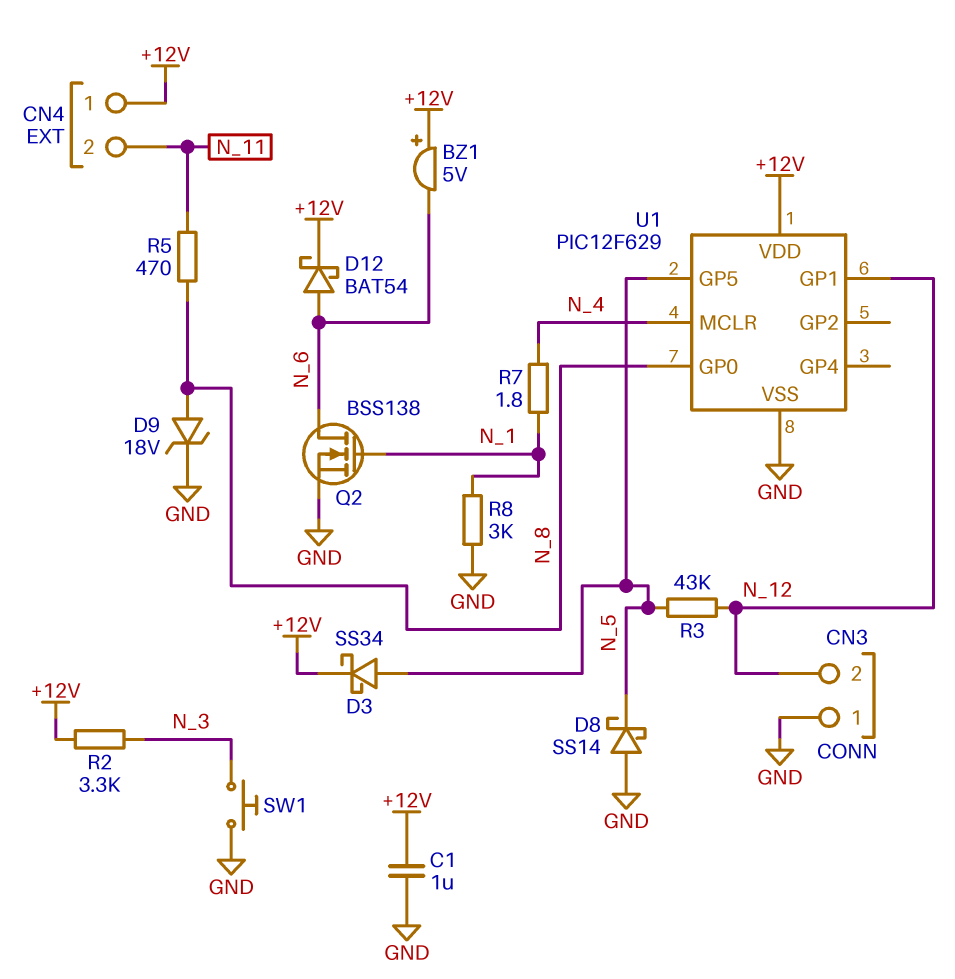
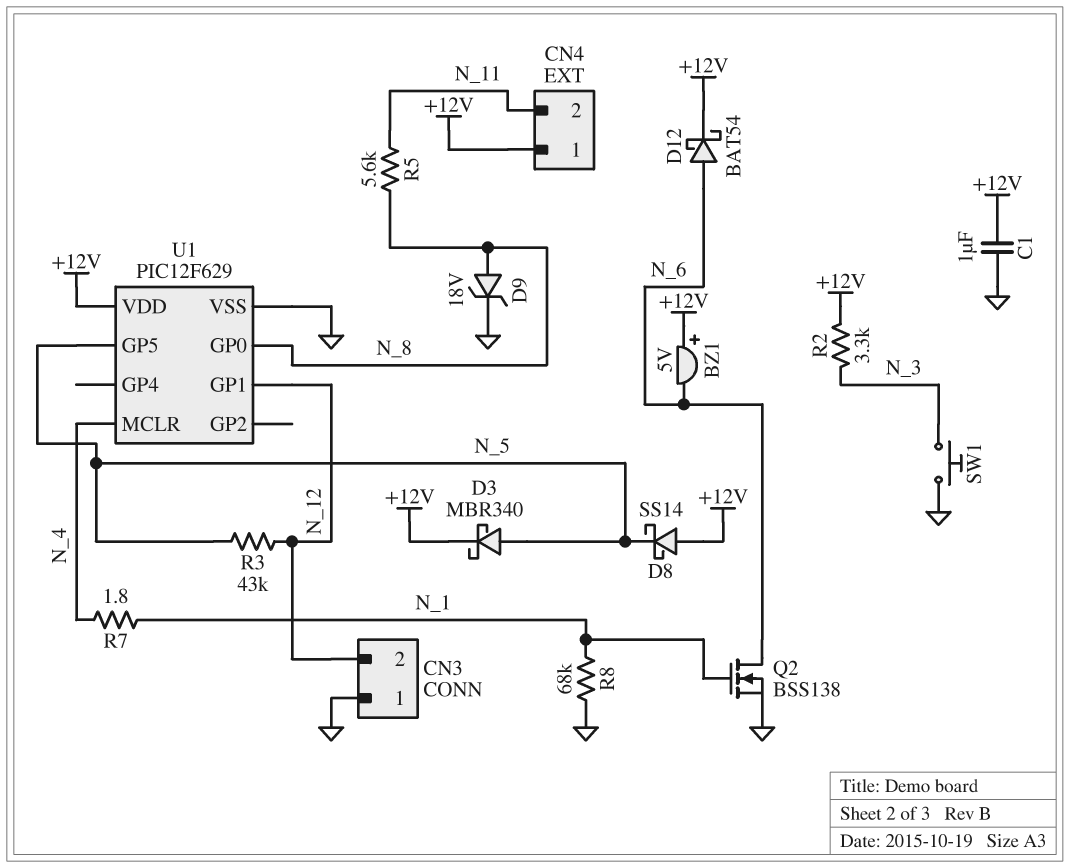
D3: schottky SS34 (A N_5, K +12V) -> schottky MBR340 (A N_5, K +12V)
D8: schottky SS14 (A GND, K N_5) -> schottky SS14 (A +12V, K N_5)
R5: 470 (N_8, N_11) -> 5.6k (N_8, N_11)
R8: 3k (GND, N_1) -> 68k (GND, N_1)

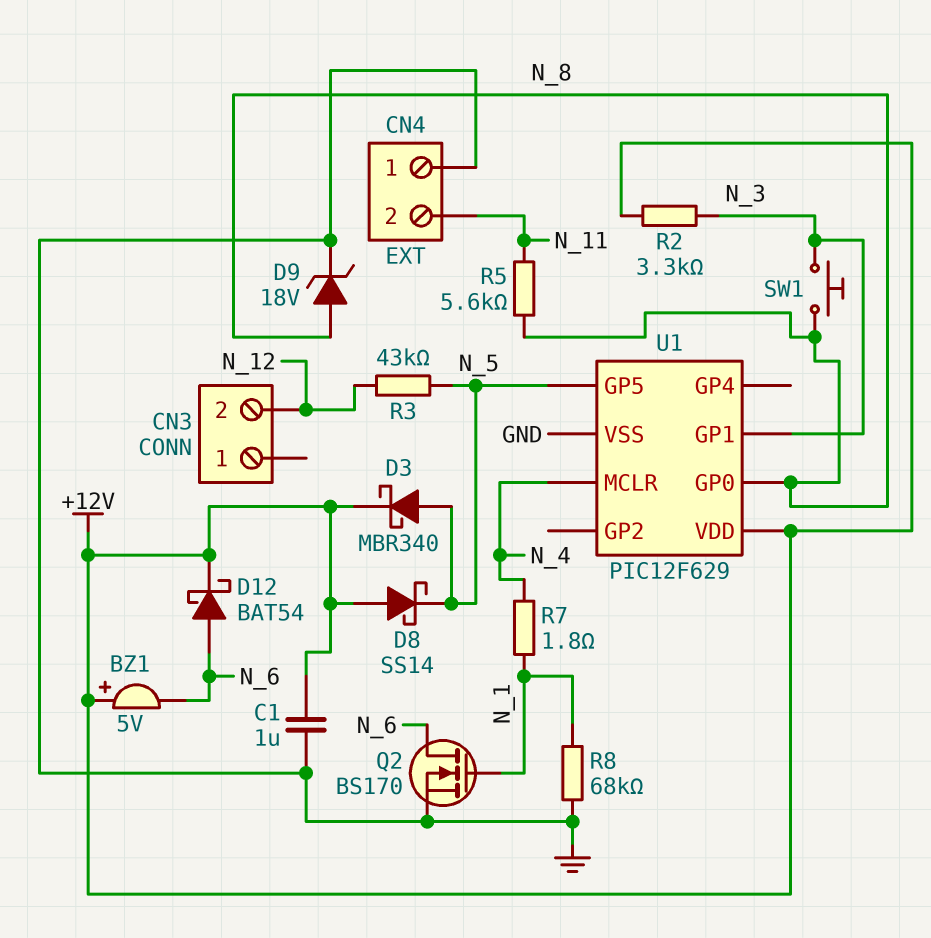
CN3 pin 1: GND -> none
CN4 pin 1: +12V -> GND
Q2: NMOS BSS138 (G N_1, D N_6, S GND) -> NMOS BS170 (G N_1, D N_6, S GND)
SW1: button (GND, N_3) -> button (N_3, N_8)
U1 pin GP1: N_12 -> N_3

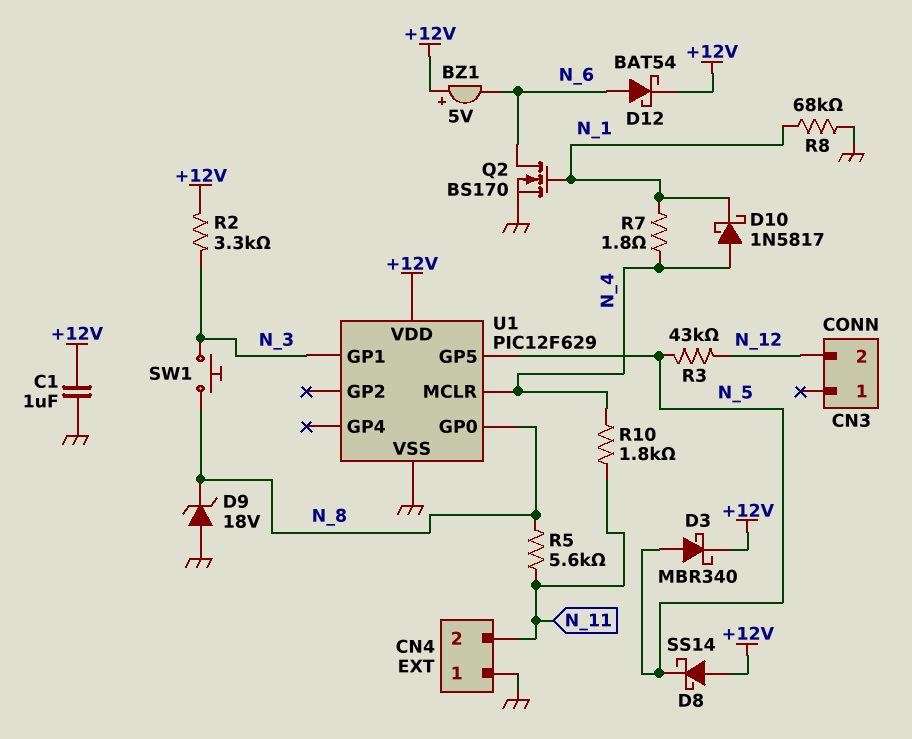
D9: zener 18V (A N_8, K GND) -> zener 18V (A GND, K N_8)
D10: none -> schottky 1N5817 (A N_4, K N_1)
R10: none -> 1.8k (N_4, N_11)

